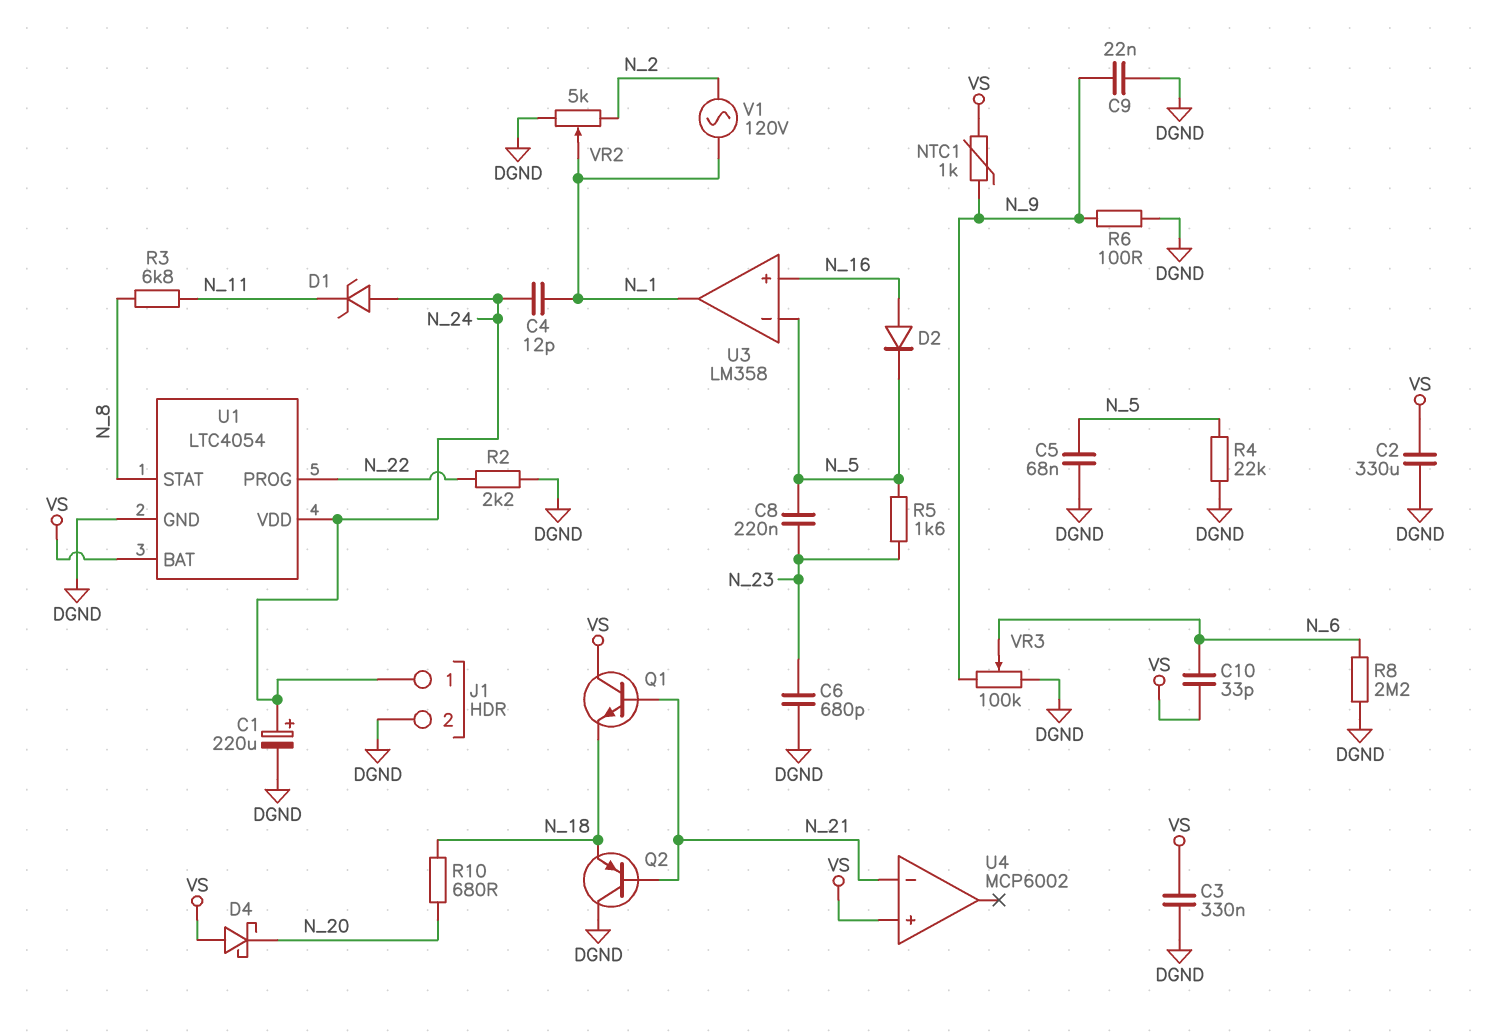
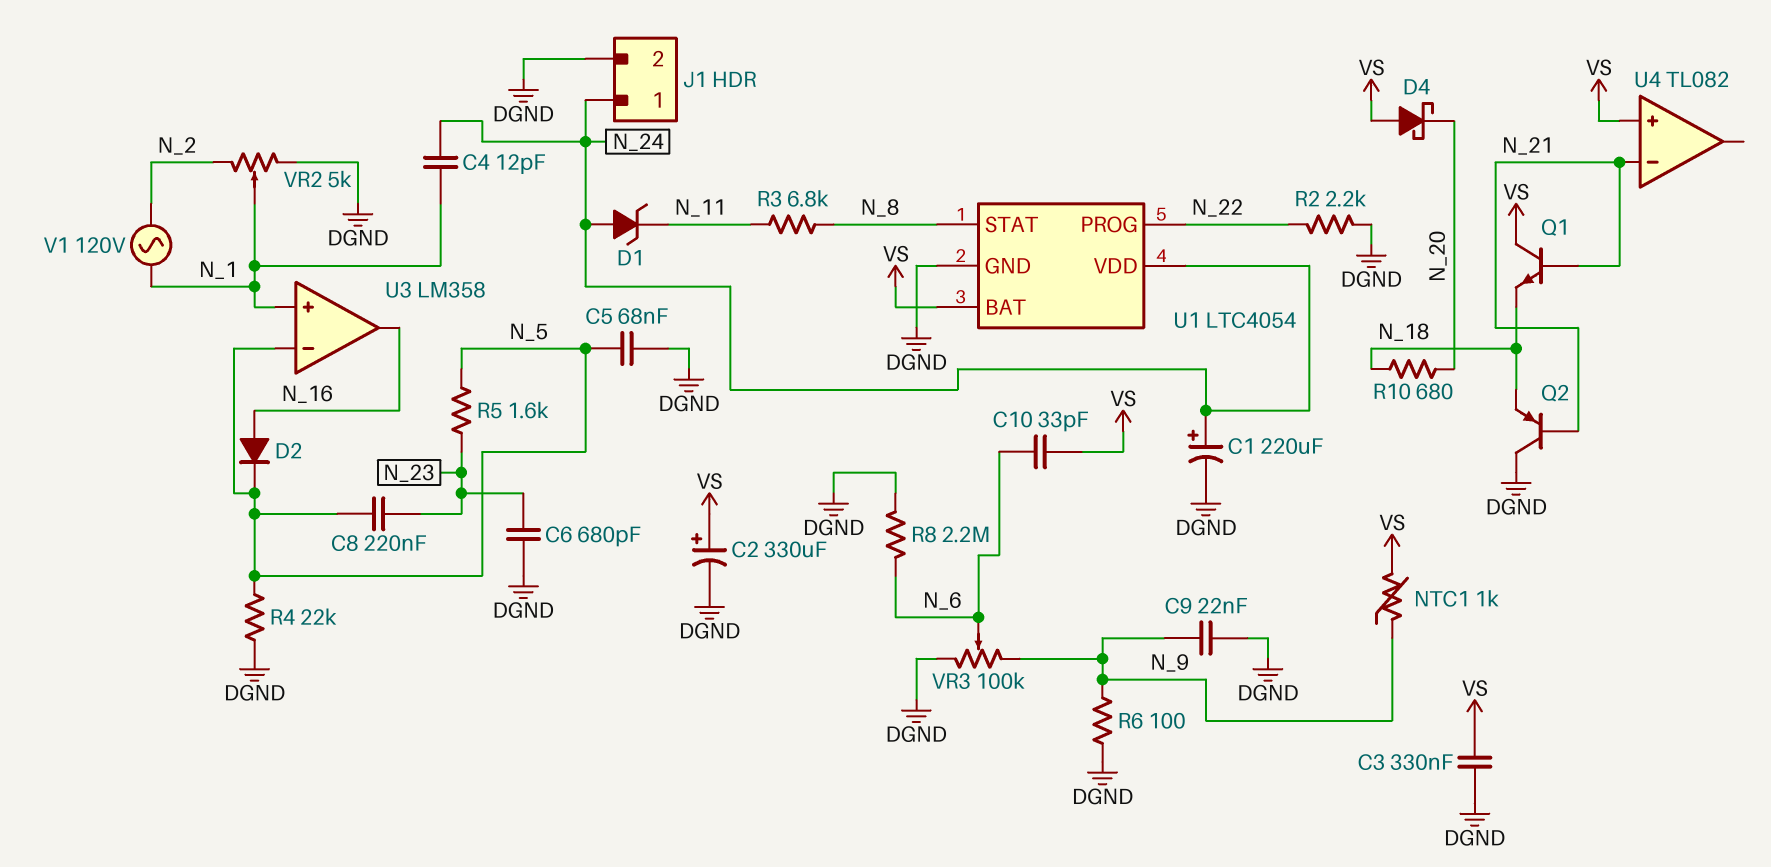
C2: 330uF (DGND, VS) -> 330uF (plus VS, minus DGND)
U3 pin in+: N_16 -> N_1
U3 pin out: N_1 -> N_16
U4: MCP6002 -> TL082

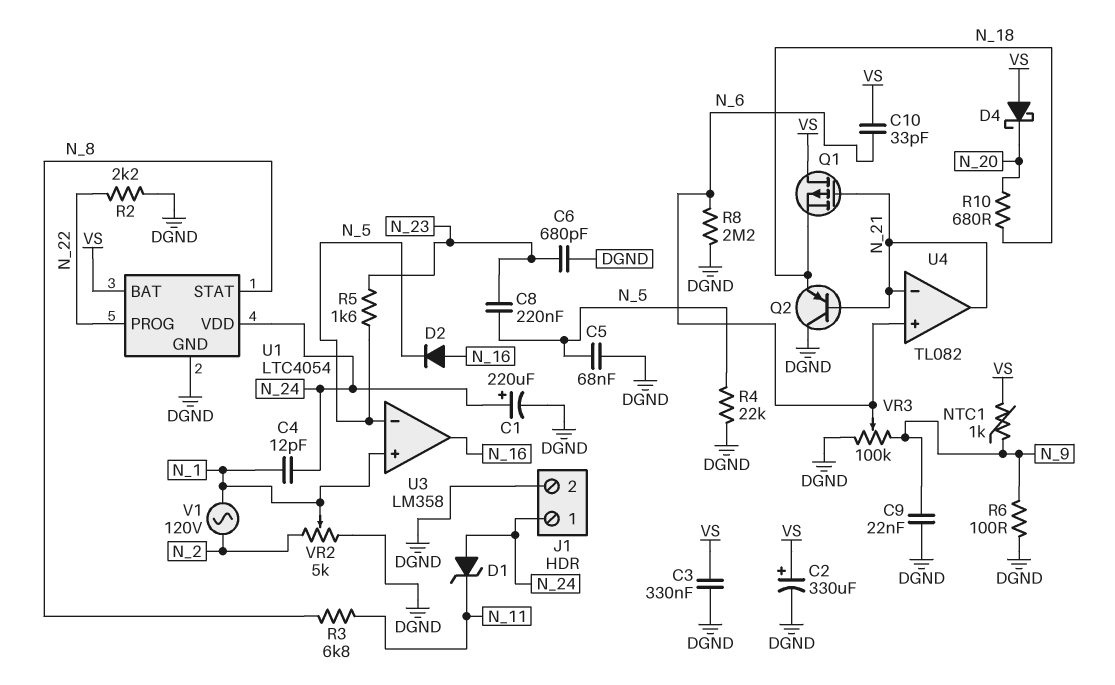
Q1: NPN (B N_21, C VS, E N_18) -> PMOS (G N_21, D VS, S N_18)
U4 pin in+: VS -> N_6
U4 pin out: none -> N_21

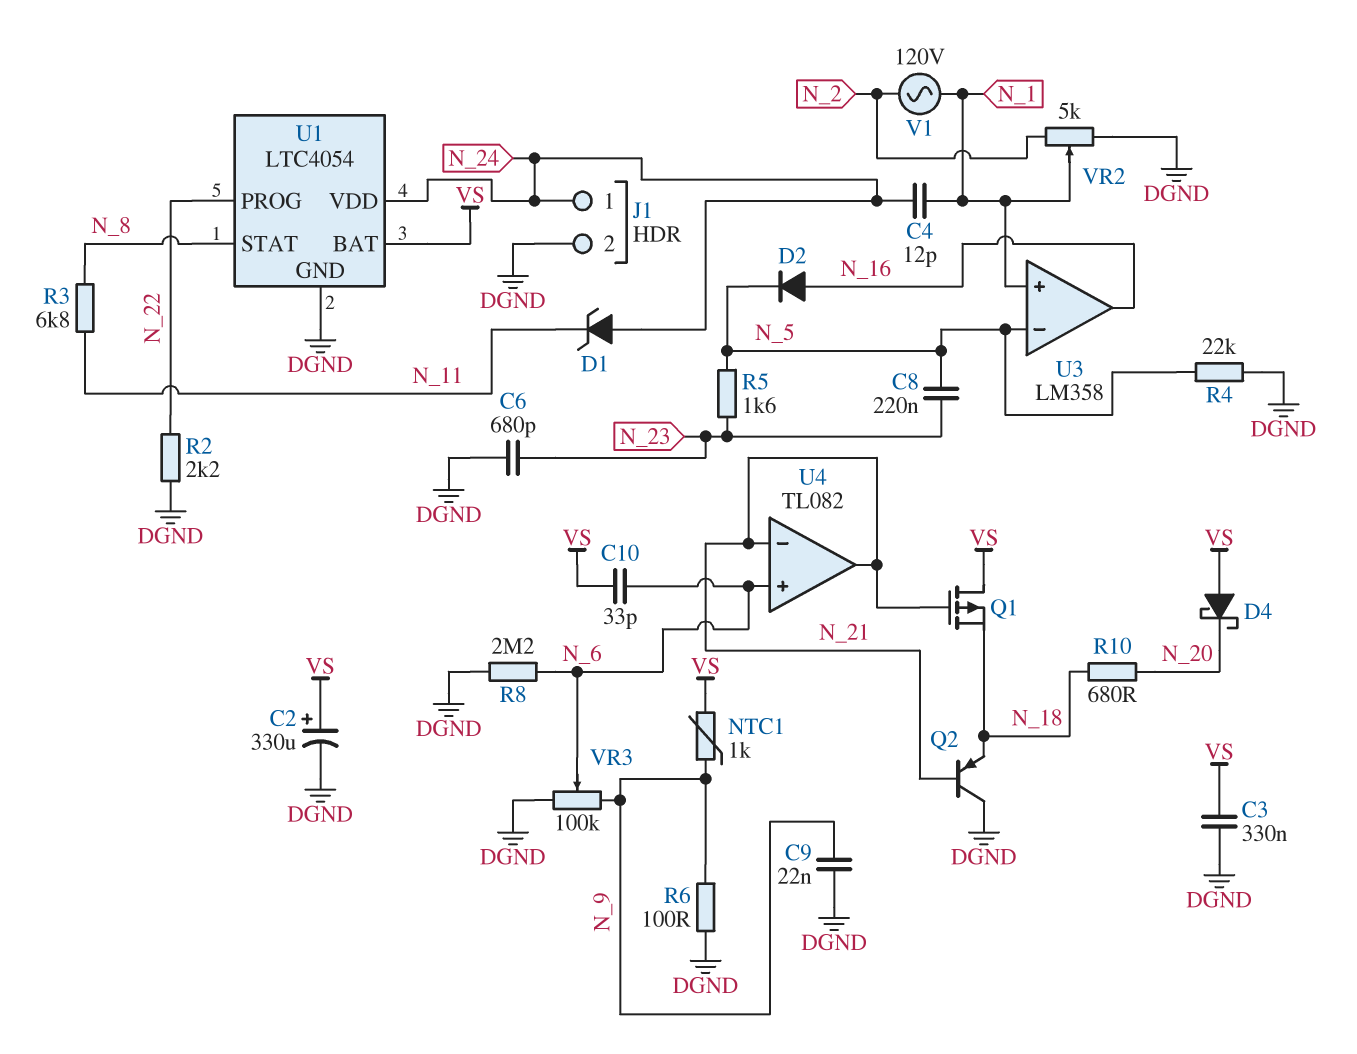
C1: 220uF (plus N_24, minus DGND) -> none
C5: 68nF (DGND, N_5) -> none

